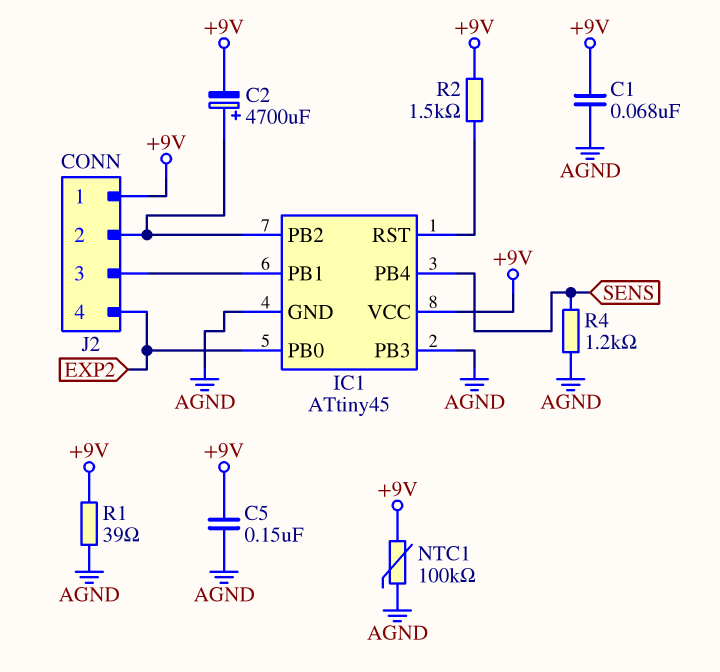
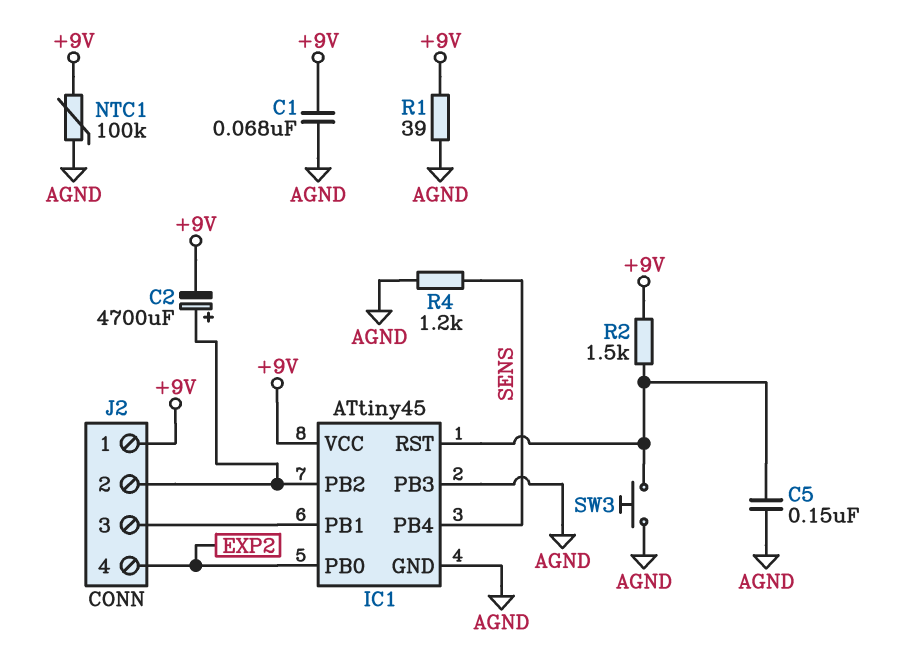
C5: 150nF (+9V, AGND) -> 150nF (AGND, IC1/RST)
SW3: none -> button (AGND, IC1/RST)

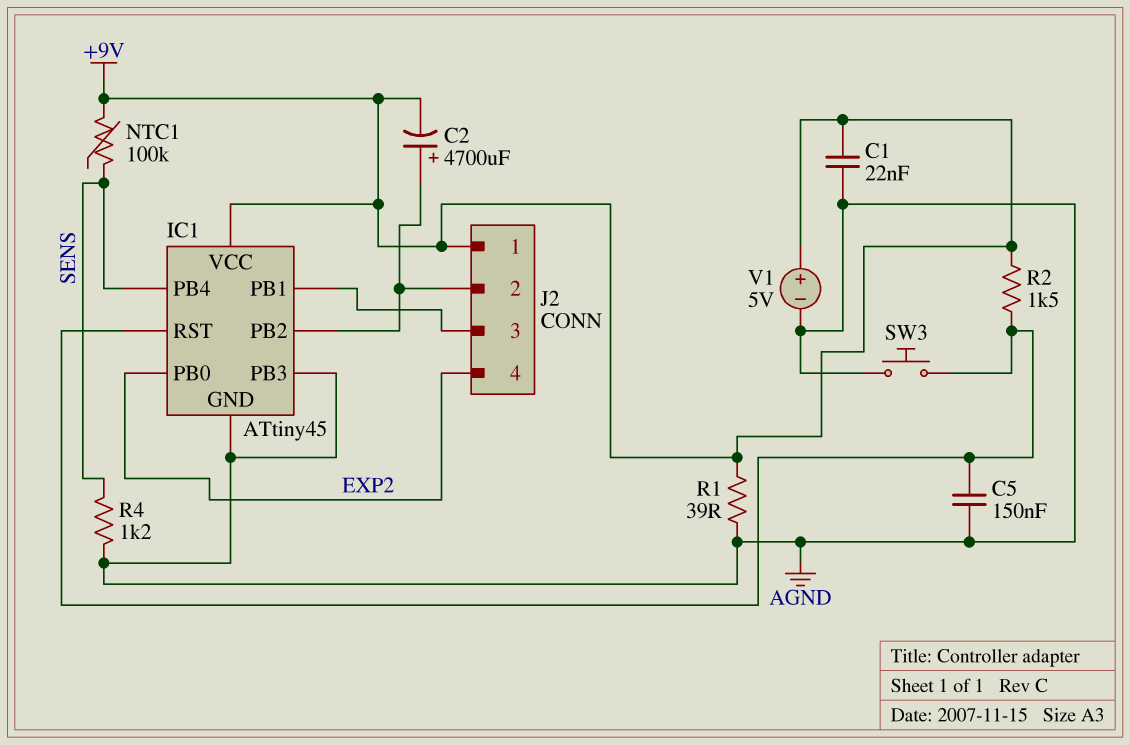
C1: 68nF (+9V, AGND) -> 22nF (+9V, AGND)
NTC1: 100k (+9V, AGND) -> 100k (+9V, SENS)
V1: none -> 5V (plus +9V, minus AGND)

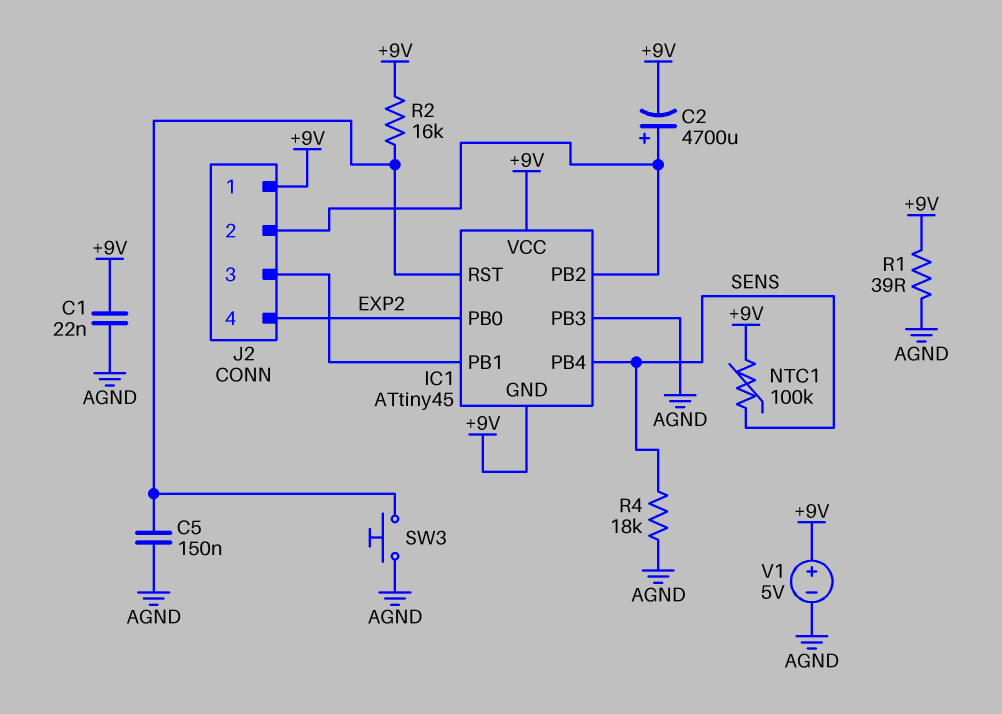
IC1 pin GND: AGND -> +9V
R2: 1.5k (+9V, IC1/RST) -> 16k (+9V, IC1/RST)
R4: 1.2k (AGND, SENS) -> 18k (AGND, SENS)

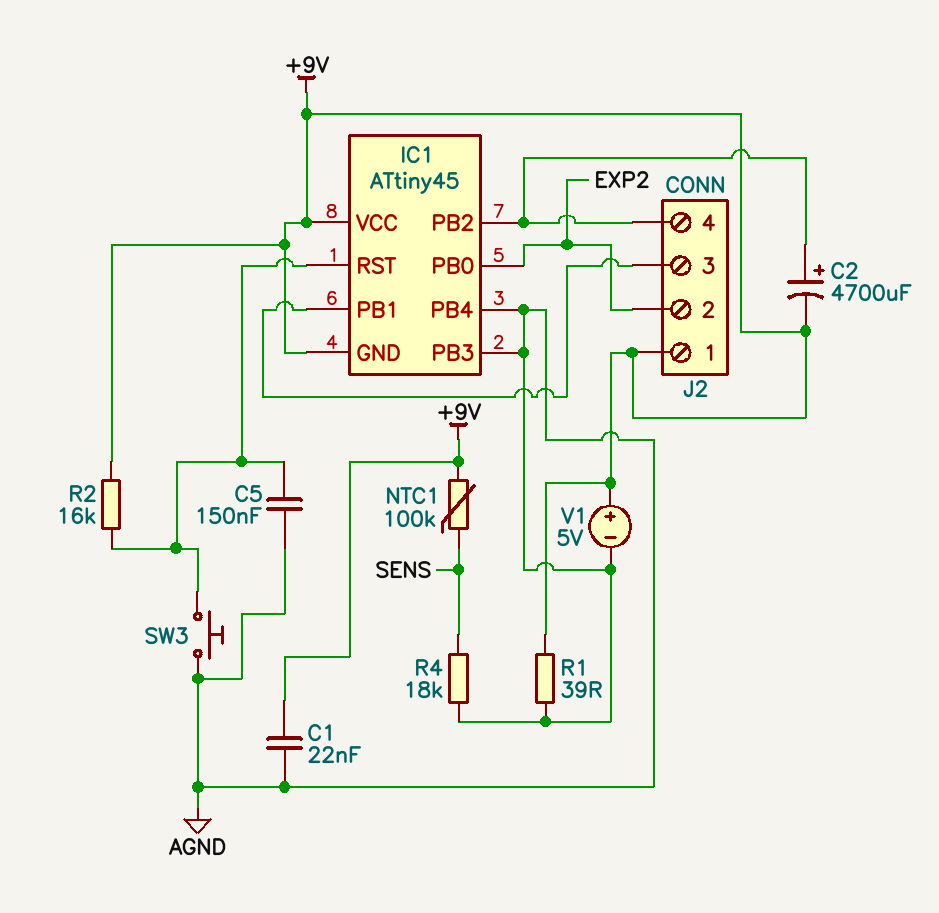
IC1 pin PB4: SENS -> AGND
J2 pin 2: IC1/PB2 -> EXP2
J2 pin 4: EXP2 -> IC1/PB2

